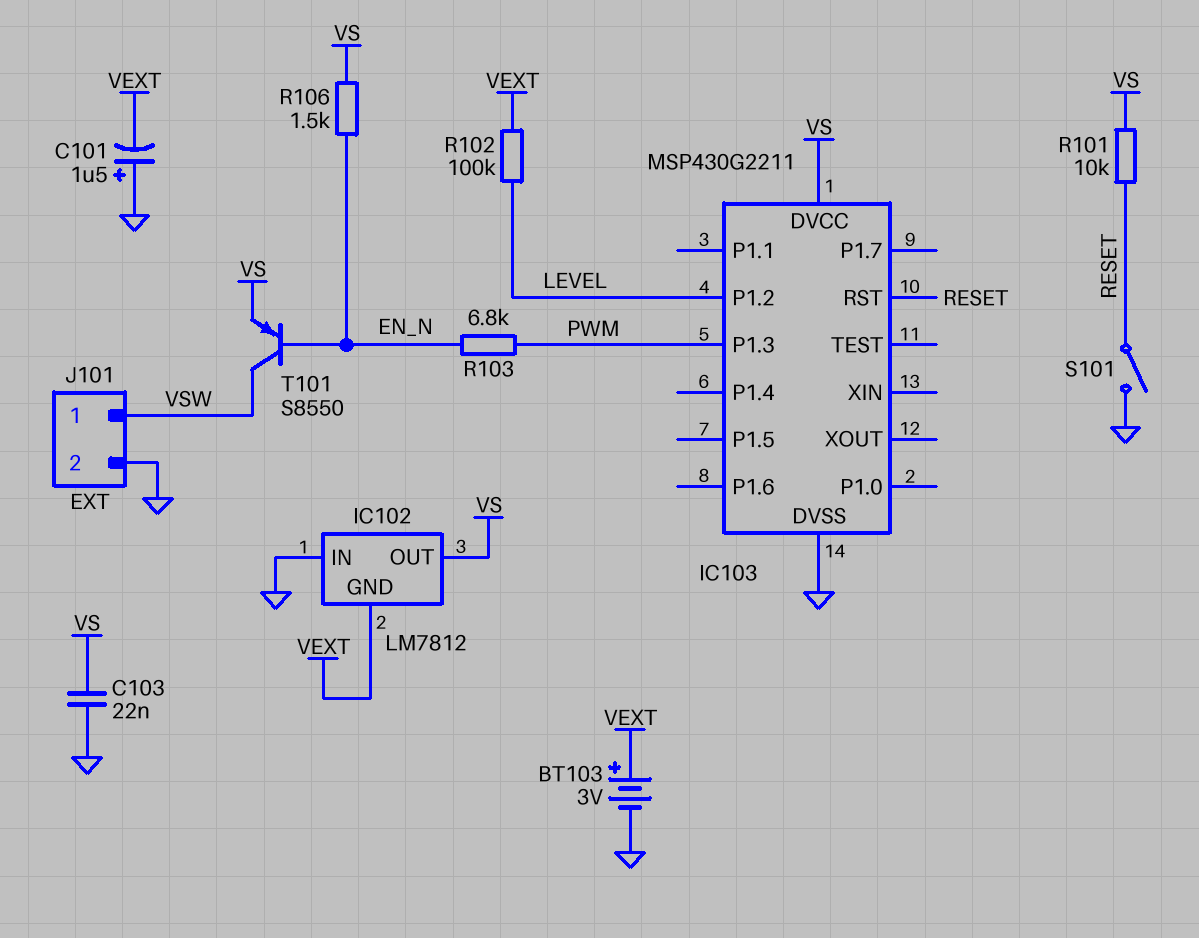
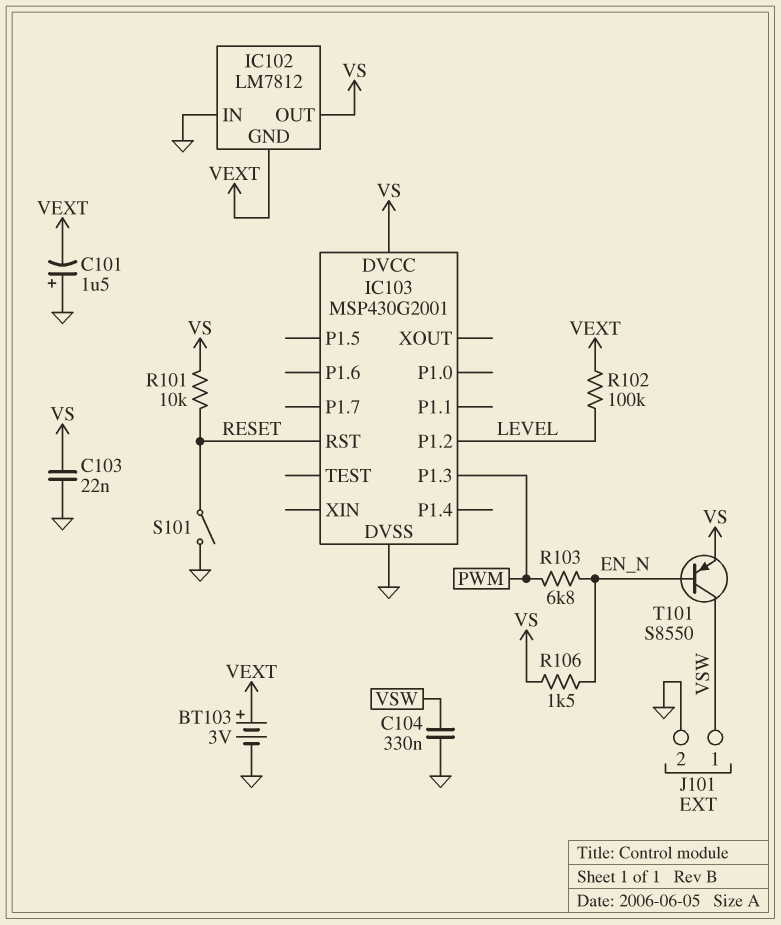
C104: none -> 330nF (GND, VSW)
IC103: MSP430G2211 -> MSP430G2001

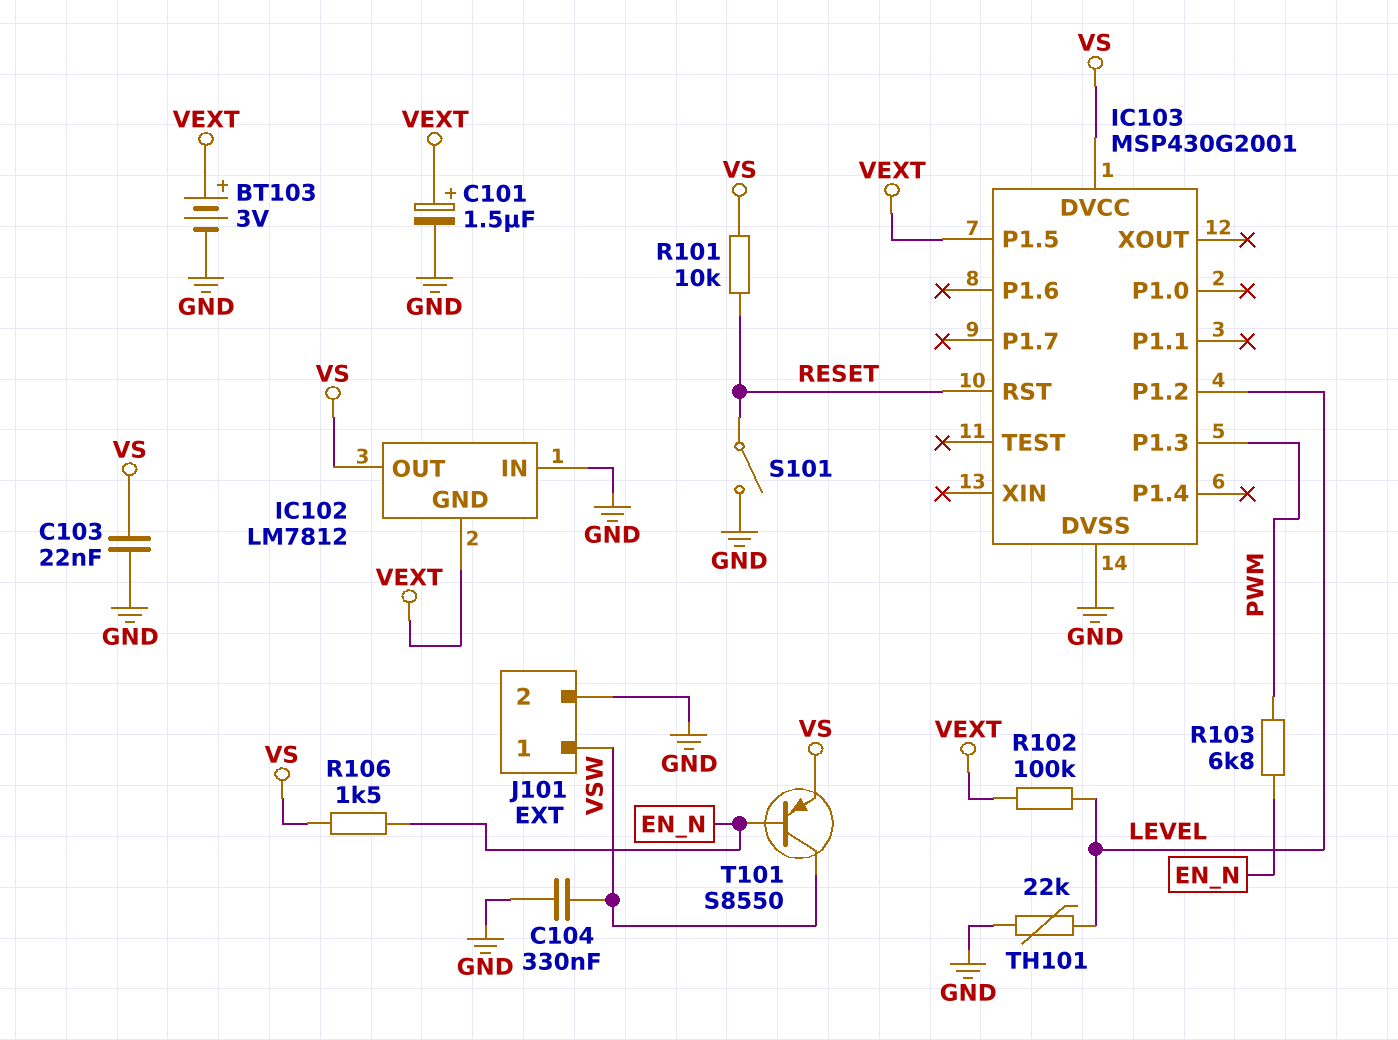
C101: 1.5uF (plus GND, minus VEXT) -> 1.5uF (plus VEXT, minus GND)
IC103 pin P1.5: none -> VEXT
TH101: none -> 22k (GND, LEVEL)

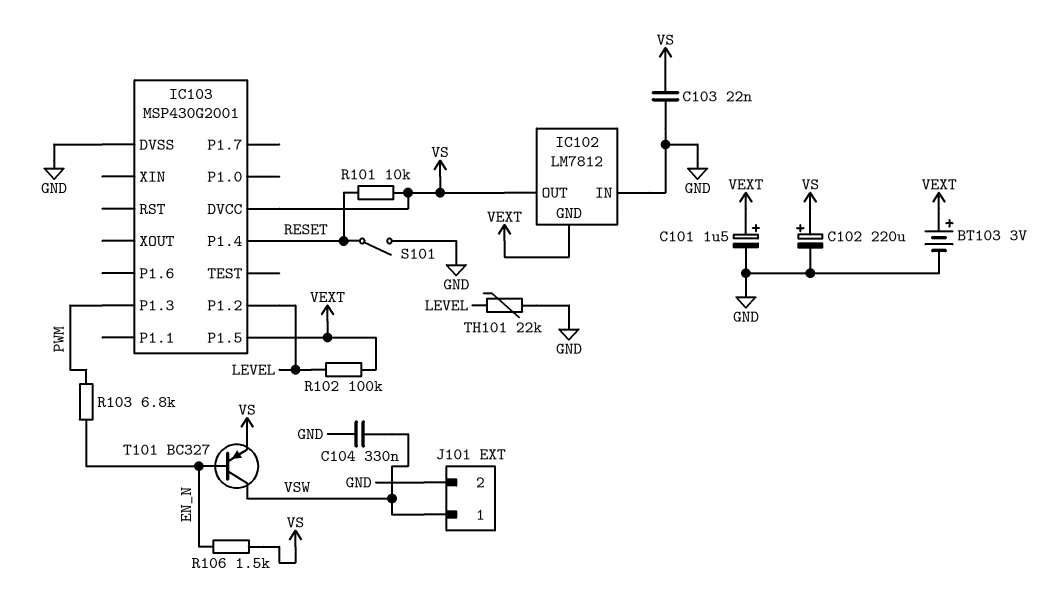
C102: none -> 220uF (plus VS, minus GND)
IC103 pin P1.4: none -> RESET
IC103 pin RST: RESET -> none
T101: PNP S8550 (B EN_N, C VSW, E VS) -> PNP BC327 (B EN_N, C VSW, E VS)

